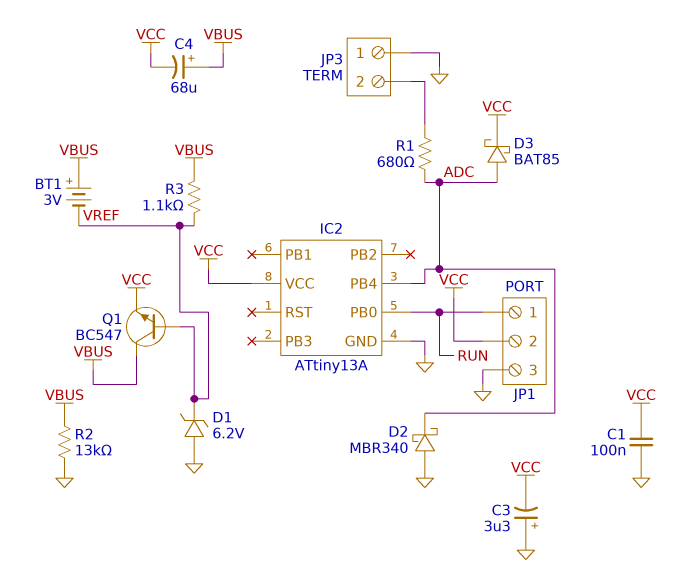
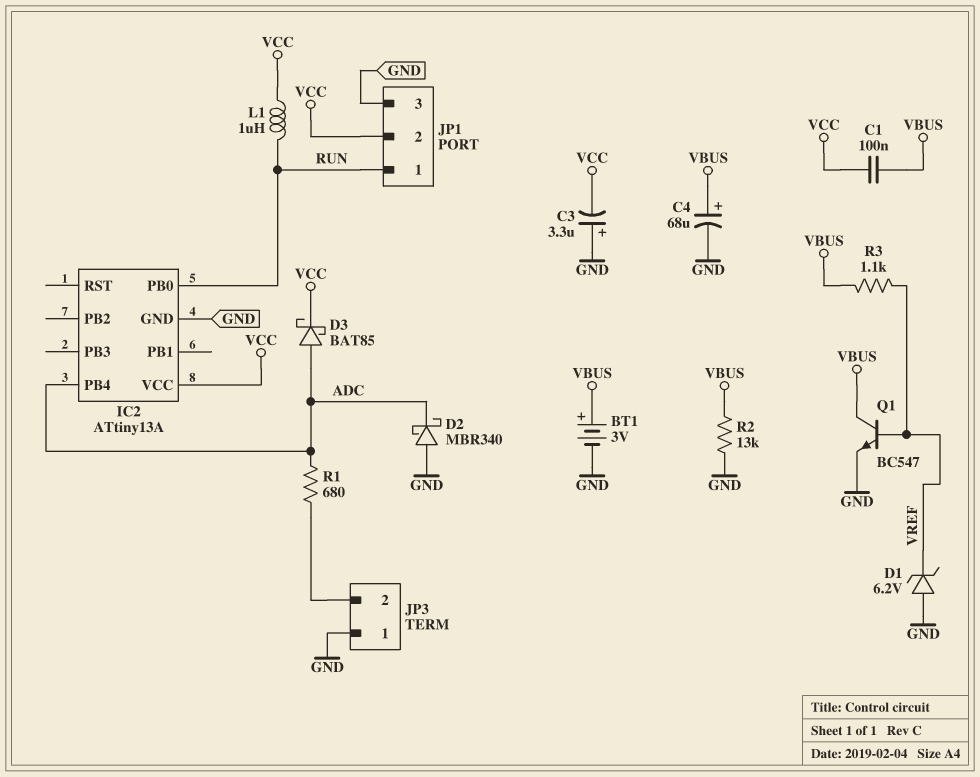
BT1: 3V (plus VBUS, minus VREF) -> 3V (plus VBUS, minus GND)
C1: 100nF (GND, VCC) -> 100nF (VBUS, VCC)
C4: 68uF (plus VBUS, minus VCC) -> 68uF (plus VBUS, minus GND)
L1: none -> 1uH (RUN, VCC)
Q1: NPN BC547 (B VREF, C VBUS, E VCC) -> NPN BC547 (B VREF, C VBUS, E GND)

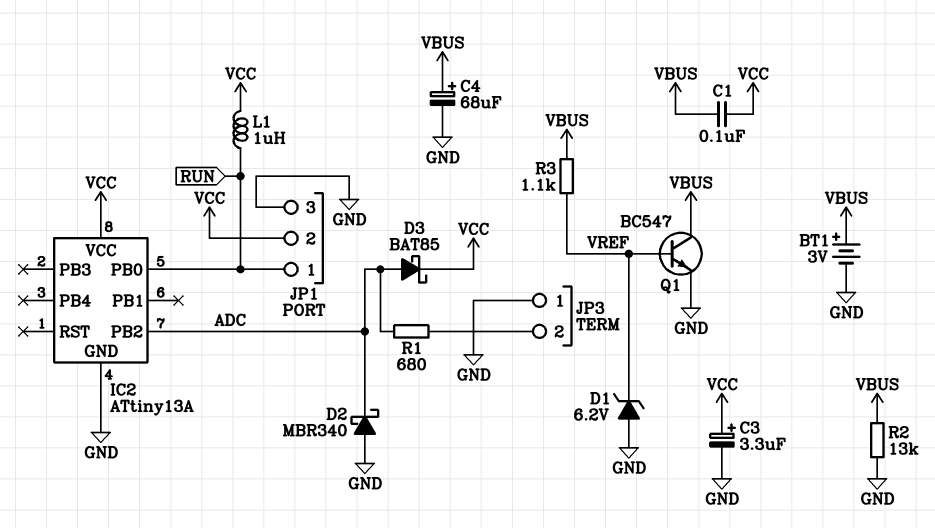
C3: 3.3uF (plus GND, minus VCC) -> 3.3uF (plus VCC, minus GND)
IC2 pin PB2: none -> ADC
IC2 pin PB4: ADC -> none

